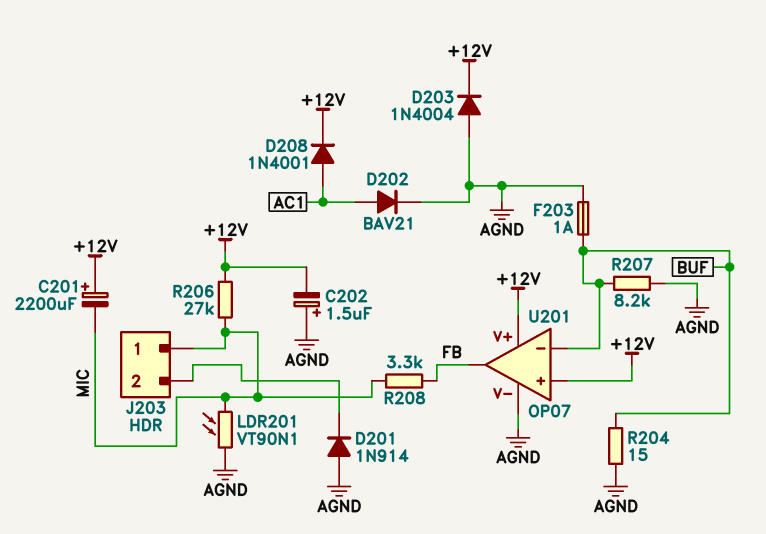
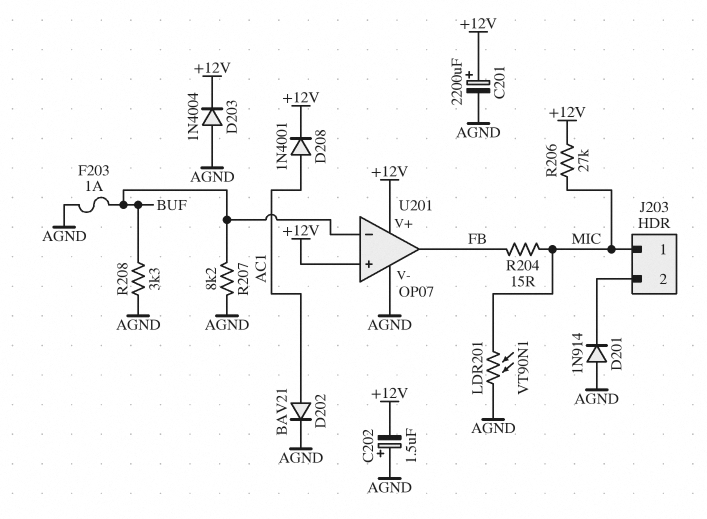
C201: 2200uF (plus +12V, minus MIC) -> 2200uF (plus +12V, minus AGND)
R204: 15 (AGND, BUF) -> 15 (FB, MIC)
R208: 3.3k (FB, MIC) -> 3.3k (AGND, BUF)

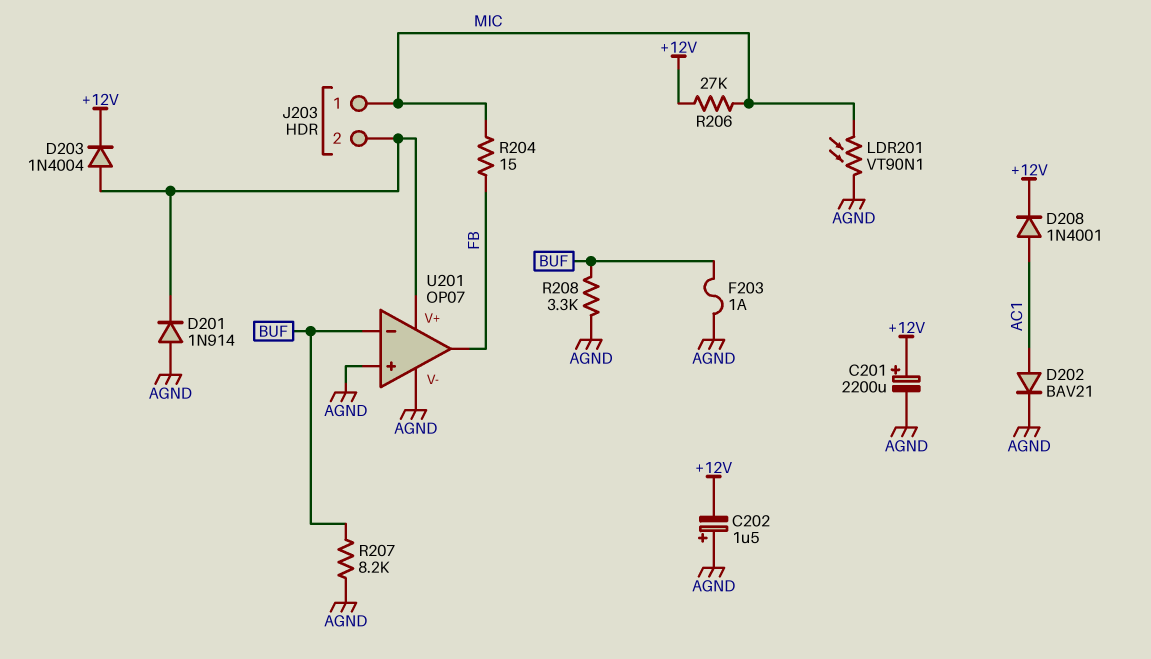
D203: diode 1N4004 (A AGND, K +12V) -> diode 1N4004 (A J203/2, K +12V)
U201 pin V+: +12V -> J203/2
U201 pin in+: +12V -> AGND

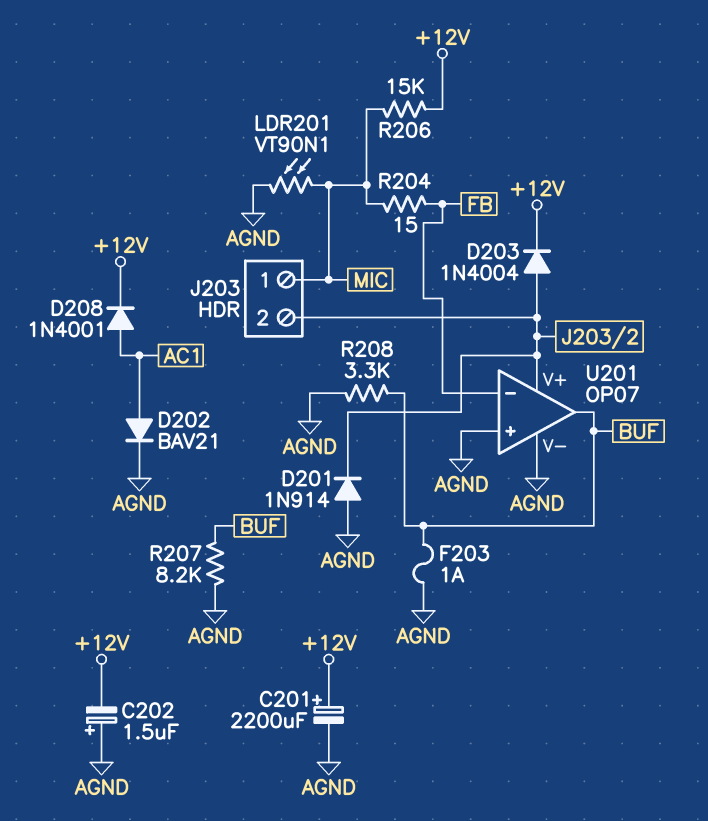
R206: 27k (+12V, MIC) -> 15k (+12V, MIC)
U201 pin in-: BUF -> FB
U201 pin out: FB -> BUF

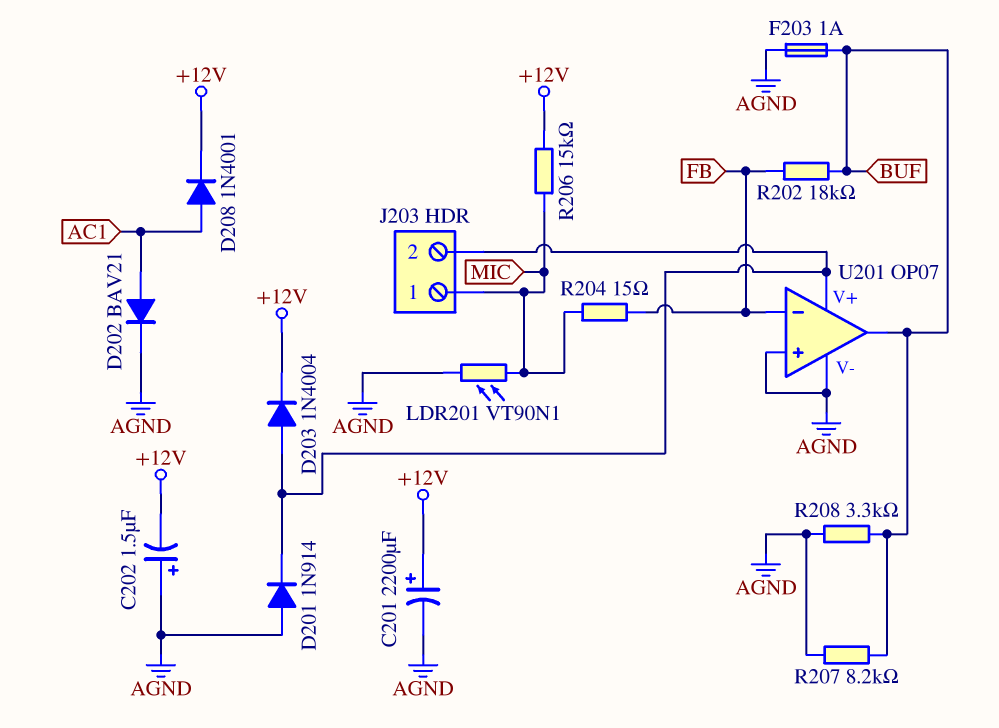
R202: none -> 18k (BUF, FB)

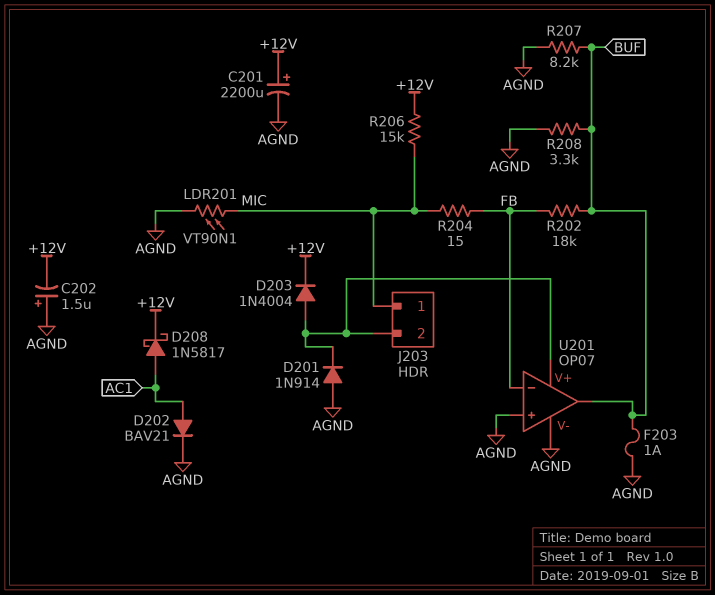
D208: diode 1N4001 (A AC1, K +12V) -> schottky 1N5817 (A AC1, K +12V)

